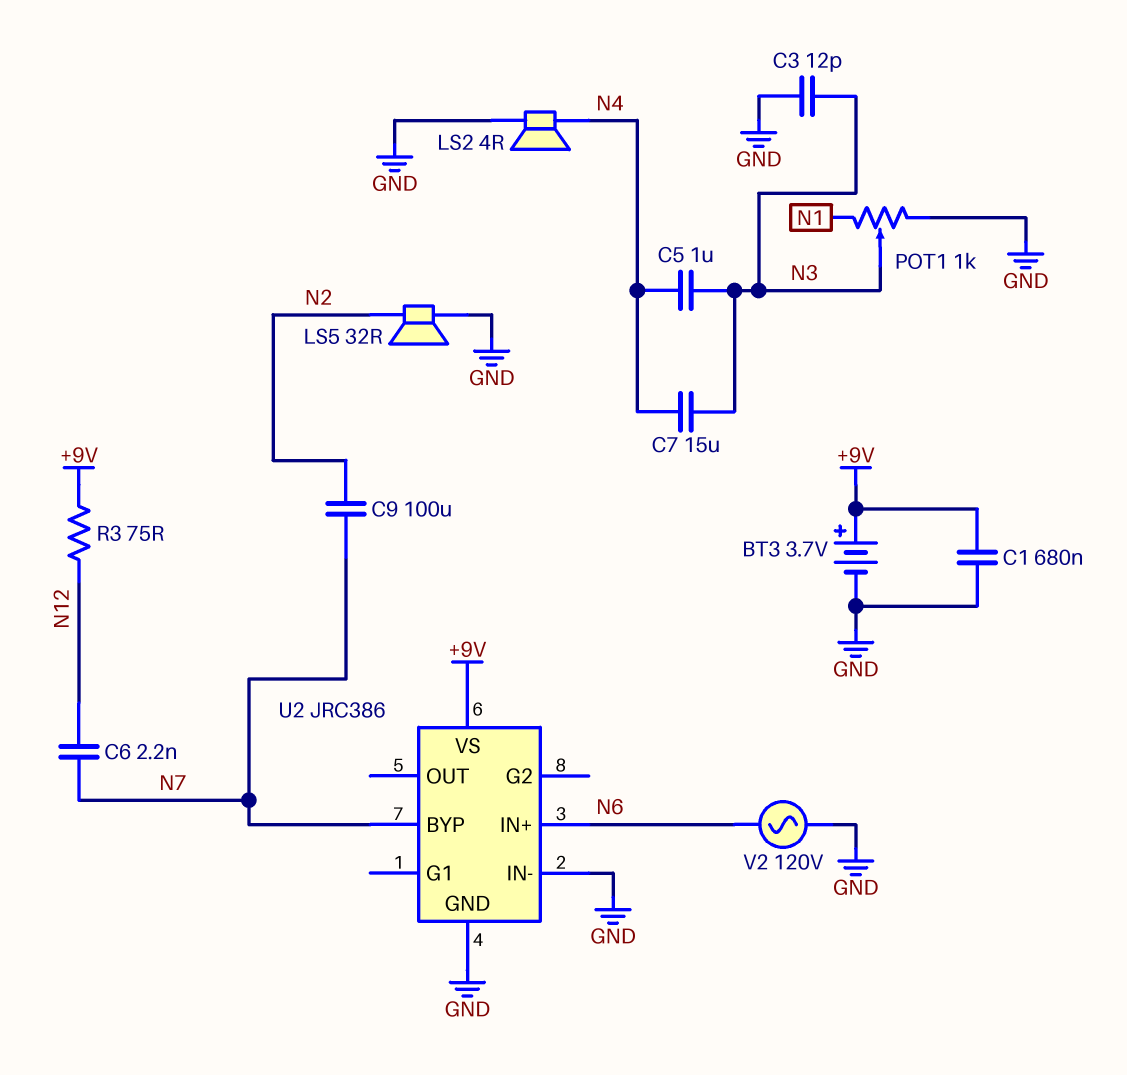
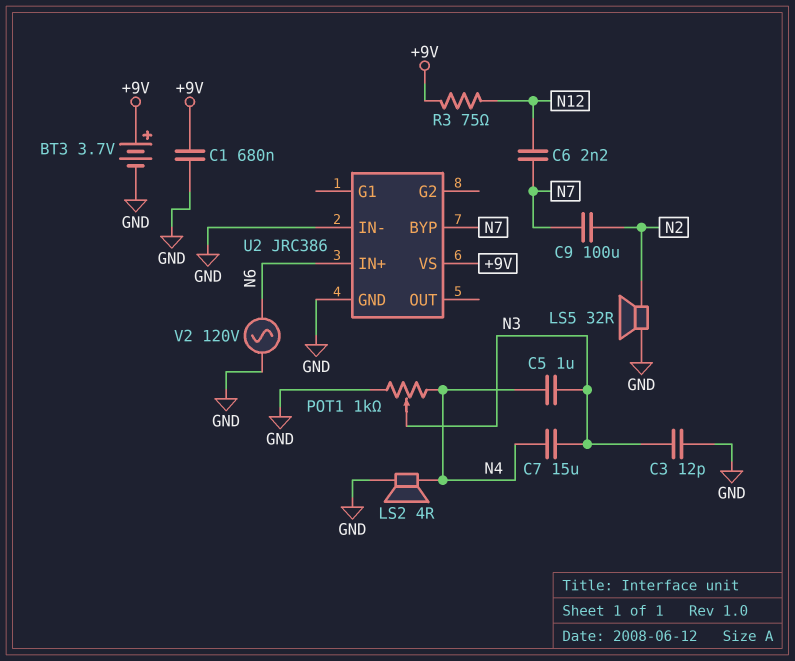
POT1: 1k (GND, N1, wiper N3) -> 1k (GND, N4, wiper N3)

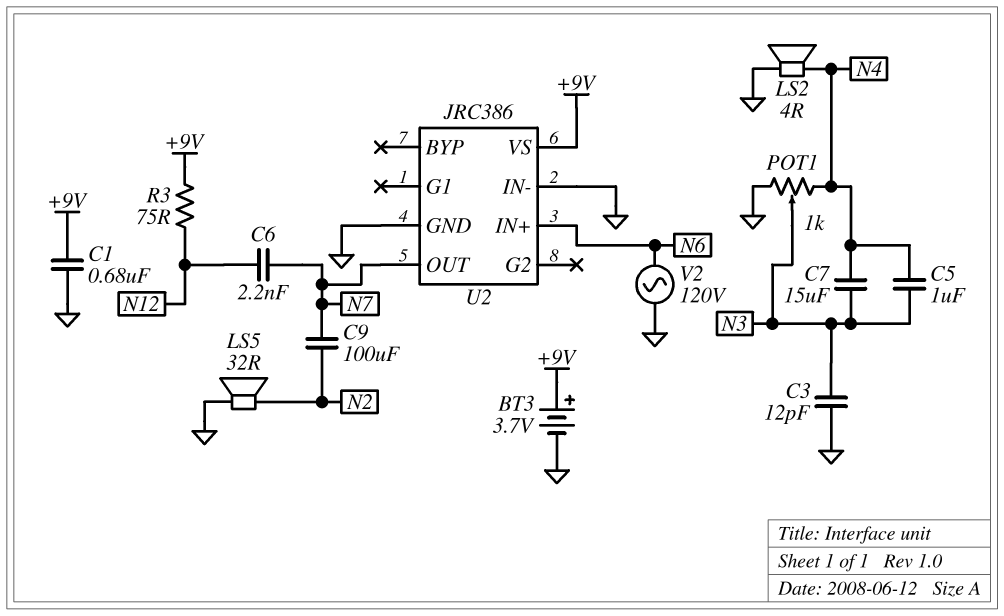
U2 pin BYP: N7 -> none
U2 pin OUT: none -> N7

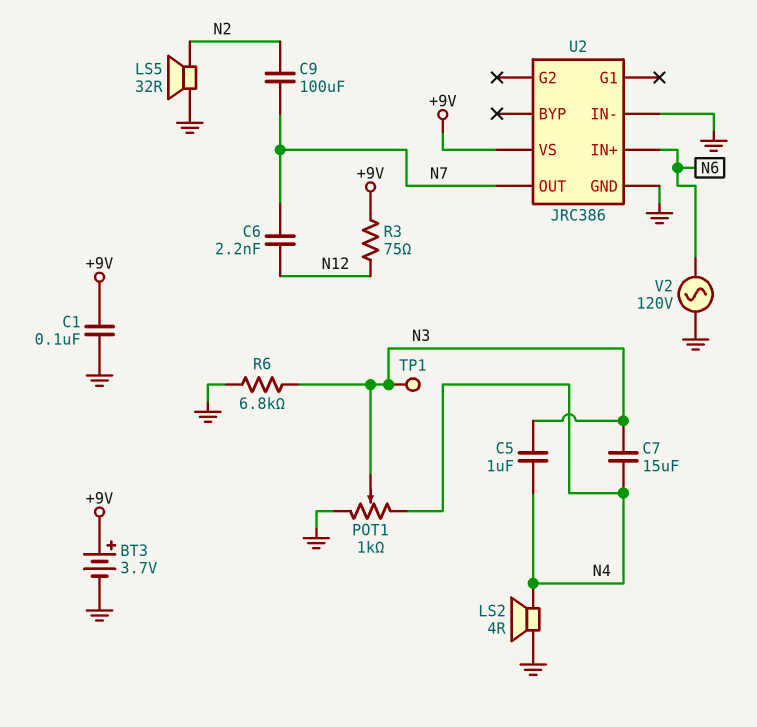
C1: 680nF (+9V, GND) -> 100nF (+9V, GND)
C3: 12pF (GND, N3) -> none
R6: none -> 6.8k (GND, N3)
TP1: none -> test point (N3)

